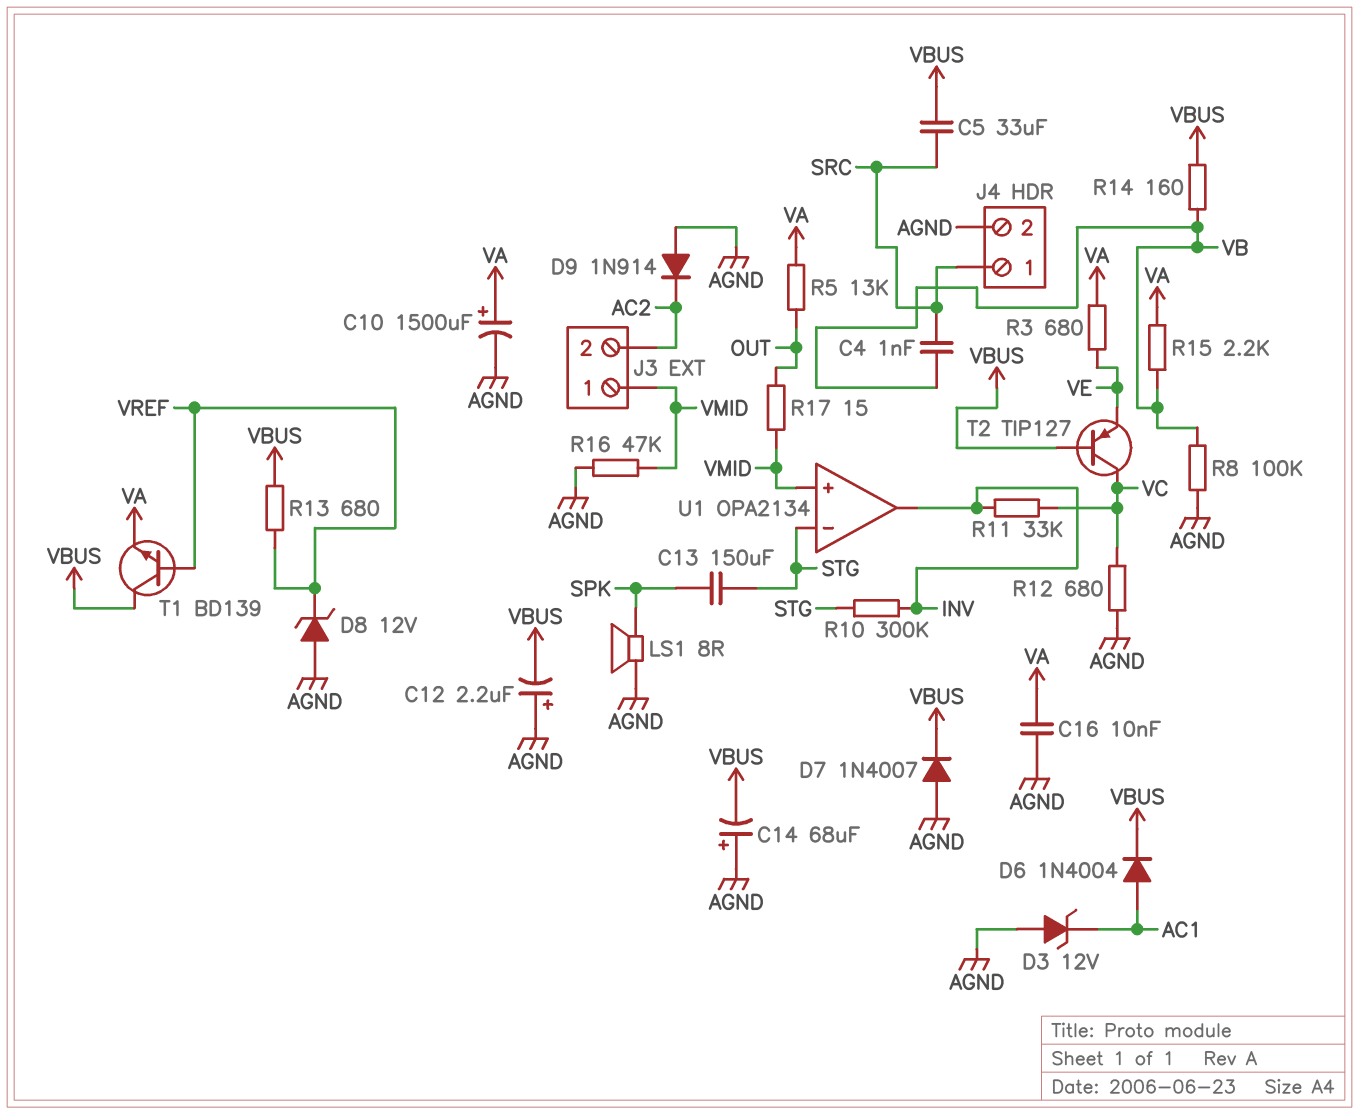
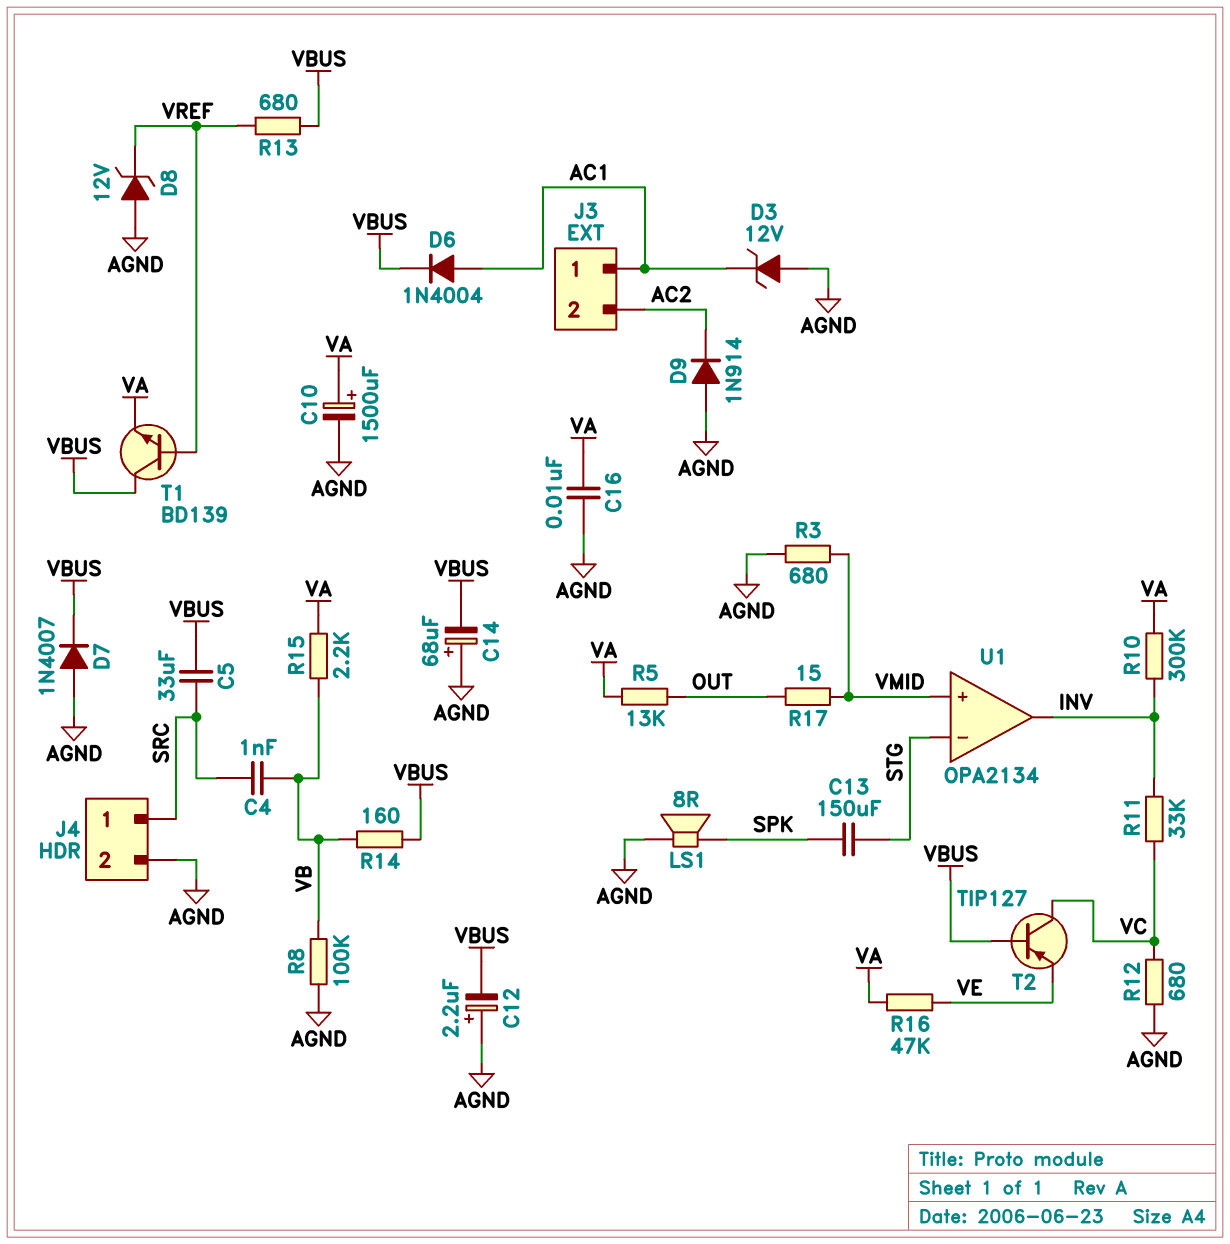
J3 pin 1: VMID -> AC1
R3: 680 (VA, VE) -> 680 (AGND, VMID)
R10: 300k (INV, STG) -> 300k (INV, VA)
R16: 47k (AGND, VMID) -> 47k (VA, VE)

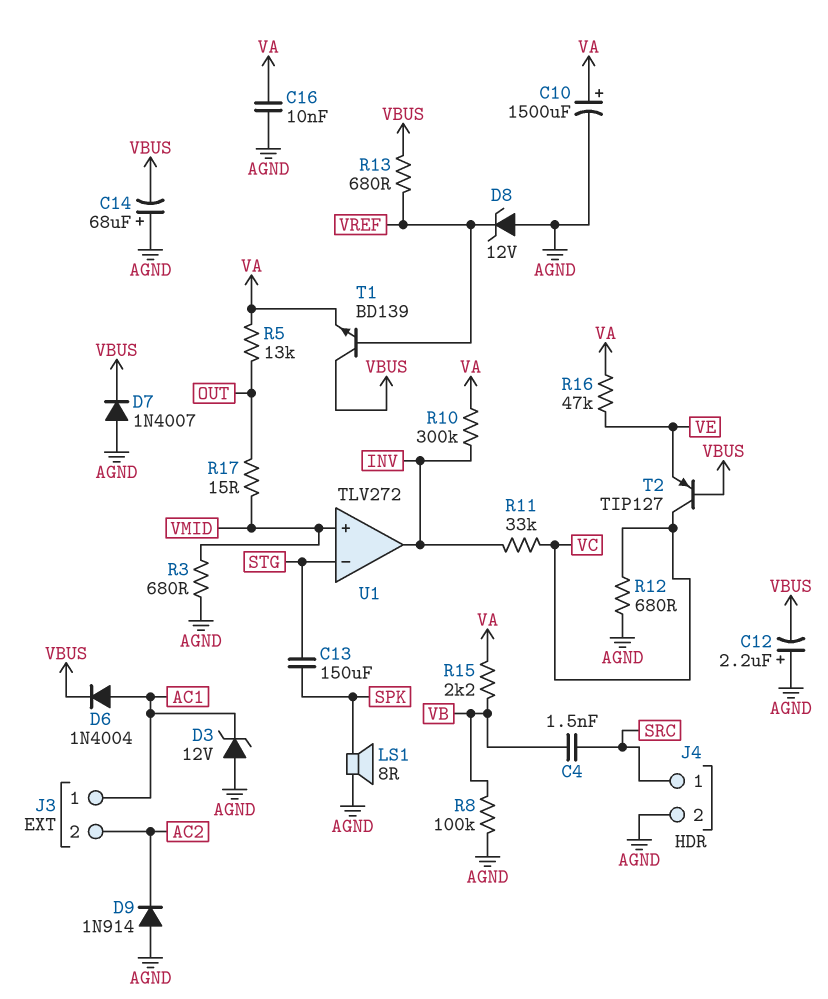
C4: 1nF (SRC, VB) -> 1.5nF (SRC, VB)
C5: 33uF (SRC, VBUS) -> none
R14: 160 (VB, VBUS) -> none
U1: OPA2134 -> TLV272

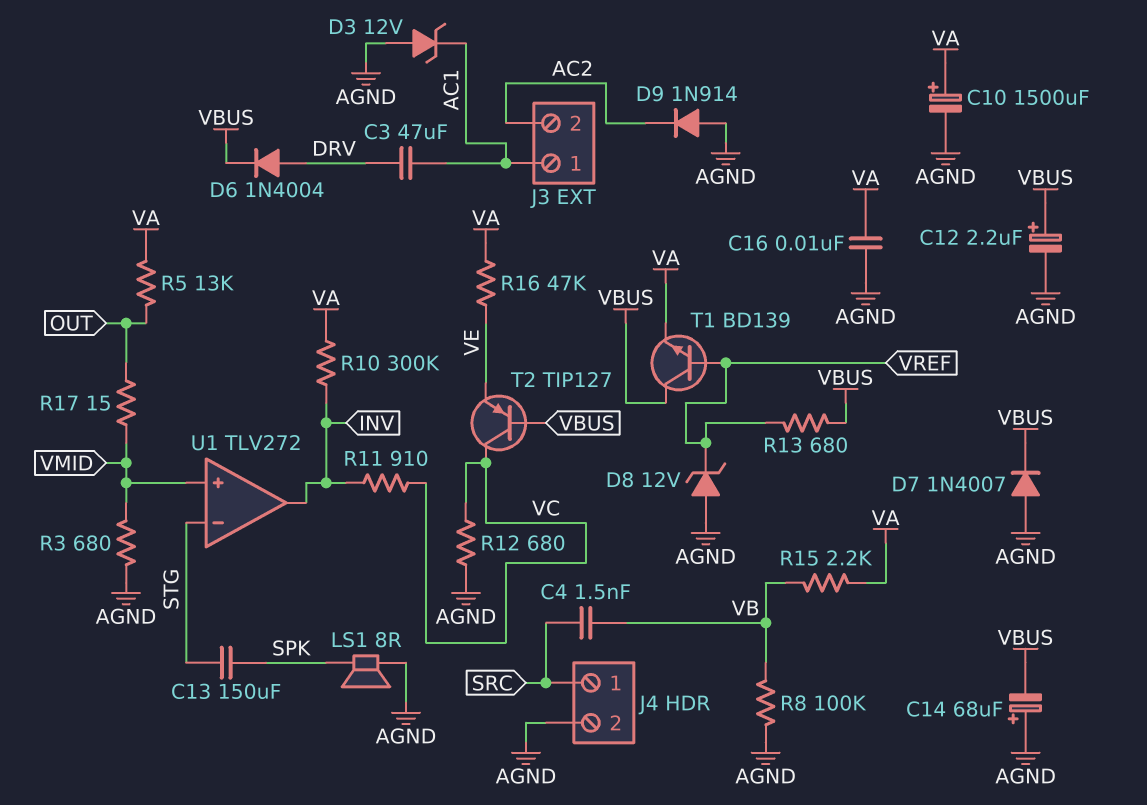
C3: none -> 47uF (AC1, DRV)
C12: 2.2uF (plus AGND, minus VBUS) -> 2.2uF (plus VBUS, minus AGND)
D6: diode 1N4004 (A AC1, K VBUS) -> diode 1N4004 (A DRV, K VBUS)
R11: 33k (INV, VC) -> 910 (INV, VC)

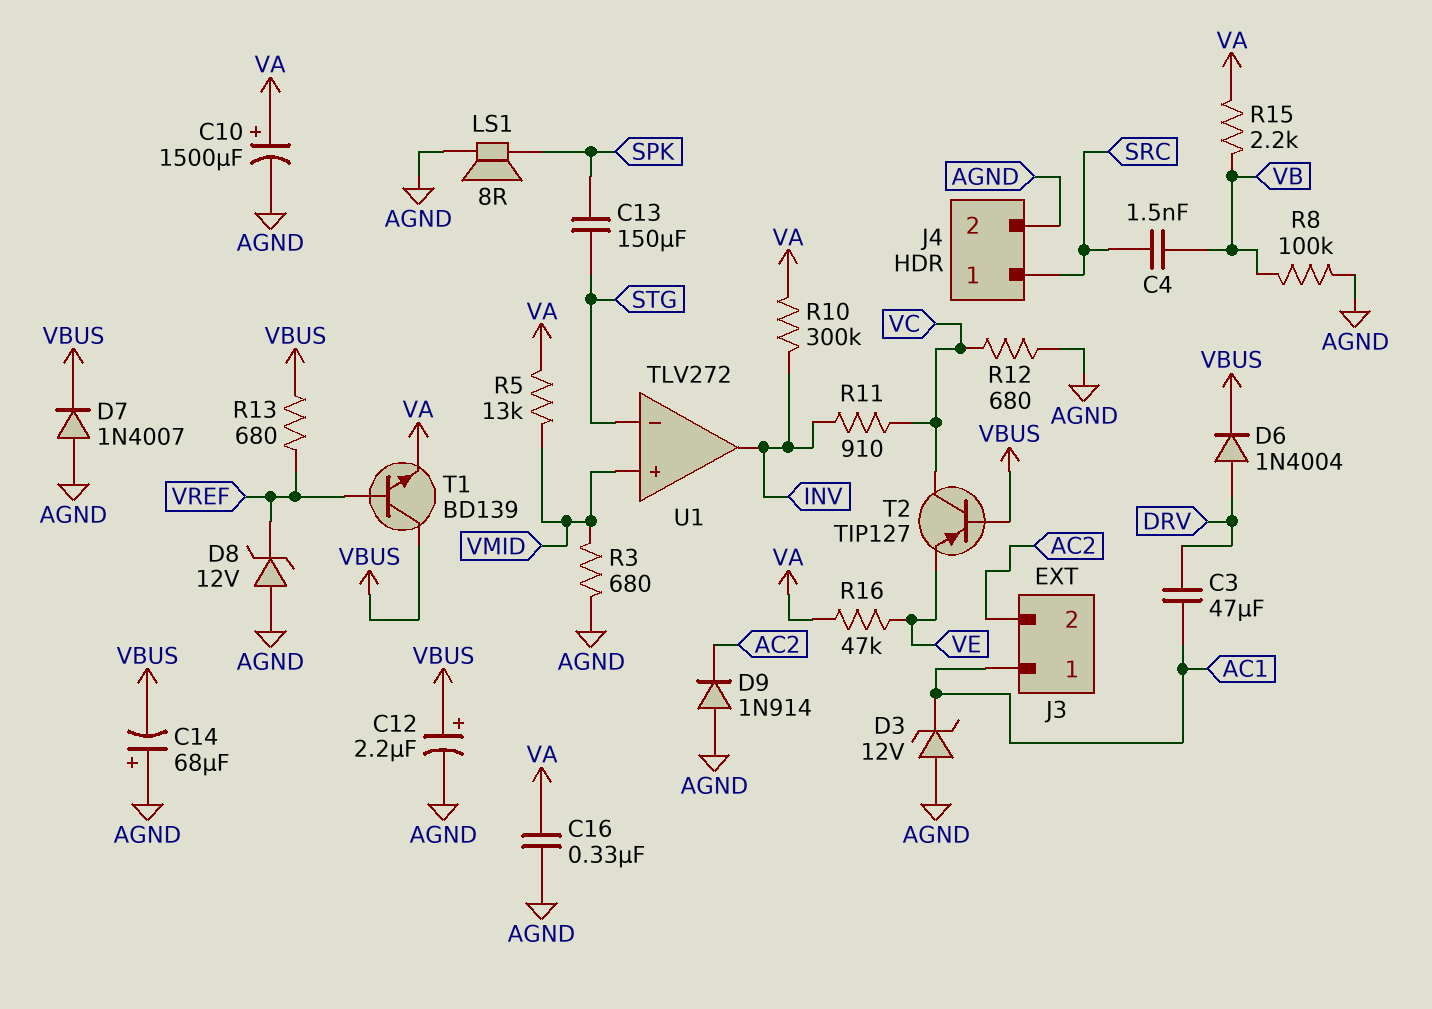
C16: 10nF (AGND, VA) -> 330nF (AGND, VA)
R5: 13k (OUT, VA) -> 13k (VA, VMID)
R17: 15 (OUT, VMID) -> none

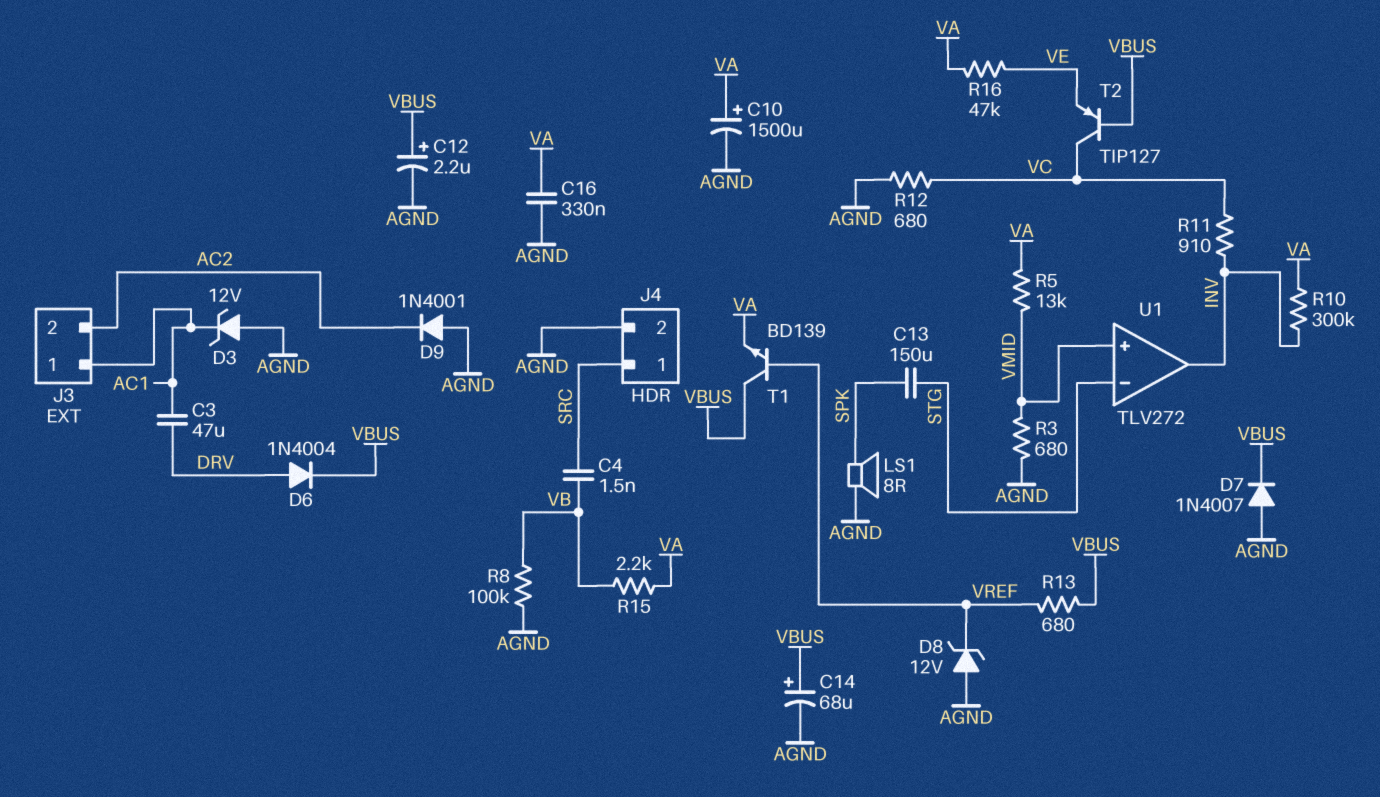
C14: 68uF (plus AGND, minus VBUS) -> 68uF (plus VBUS, minus AGND)
D9: diode 1N914 (A AGND, K AC2) -> diode 1N4001 (A AGND, K AC2)

